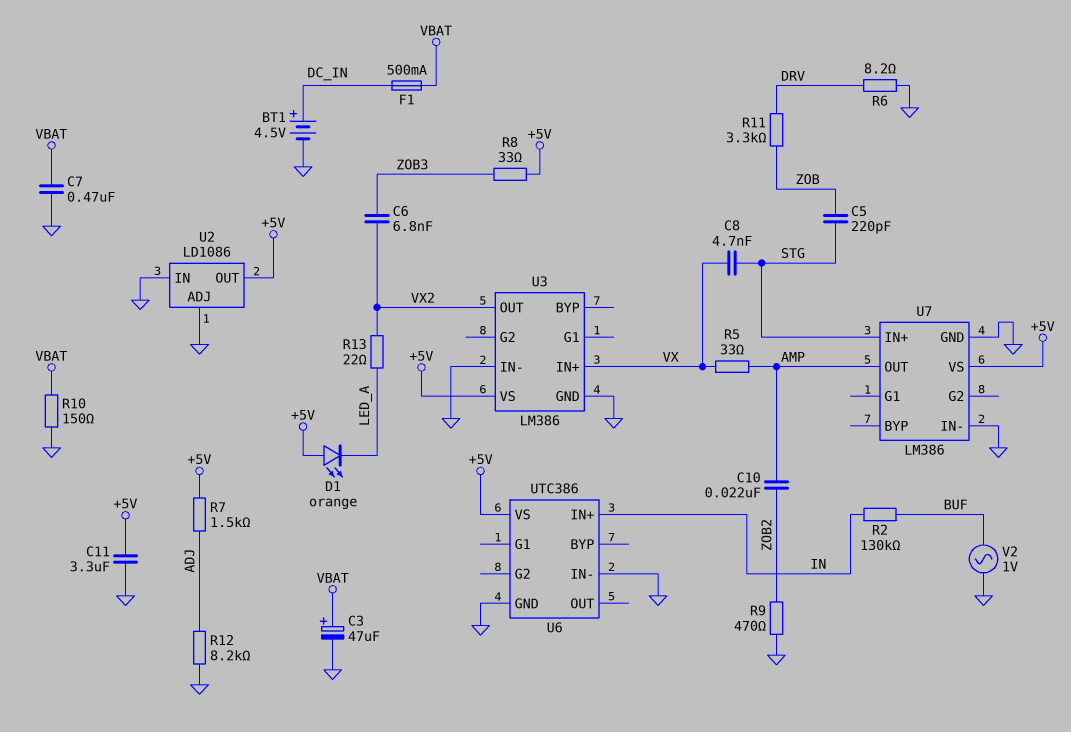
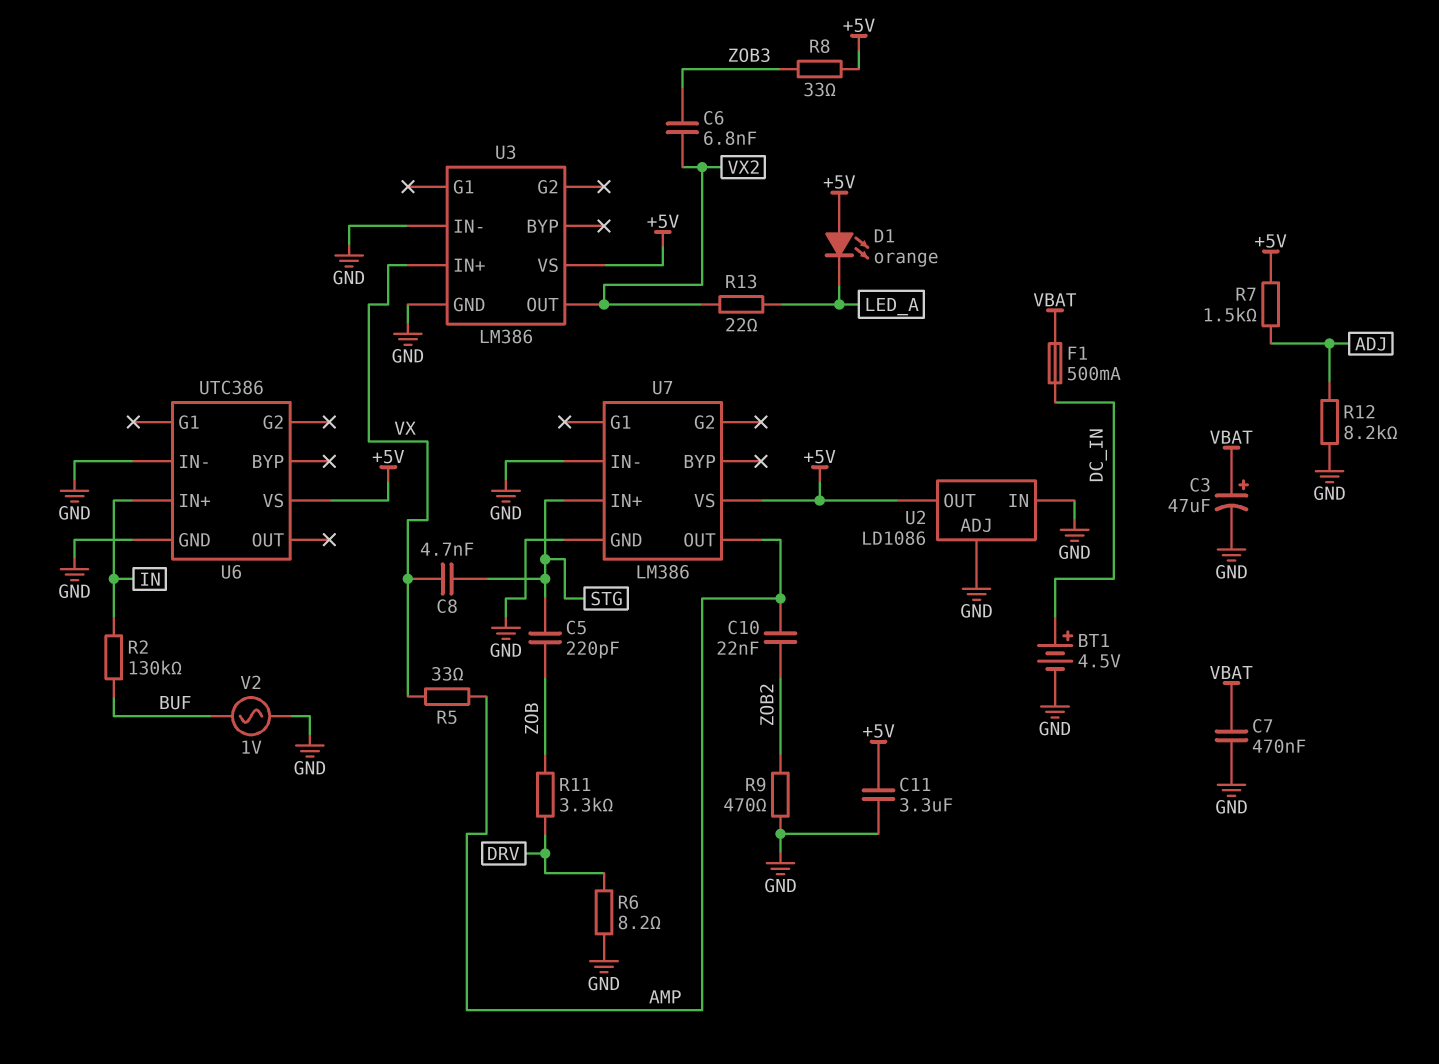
R10: 150 (GND, VBAT) -> none

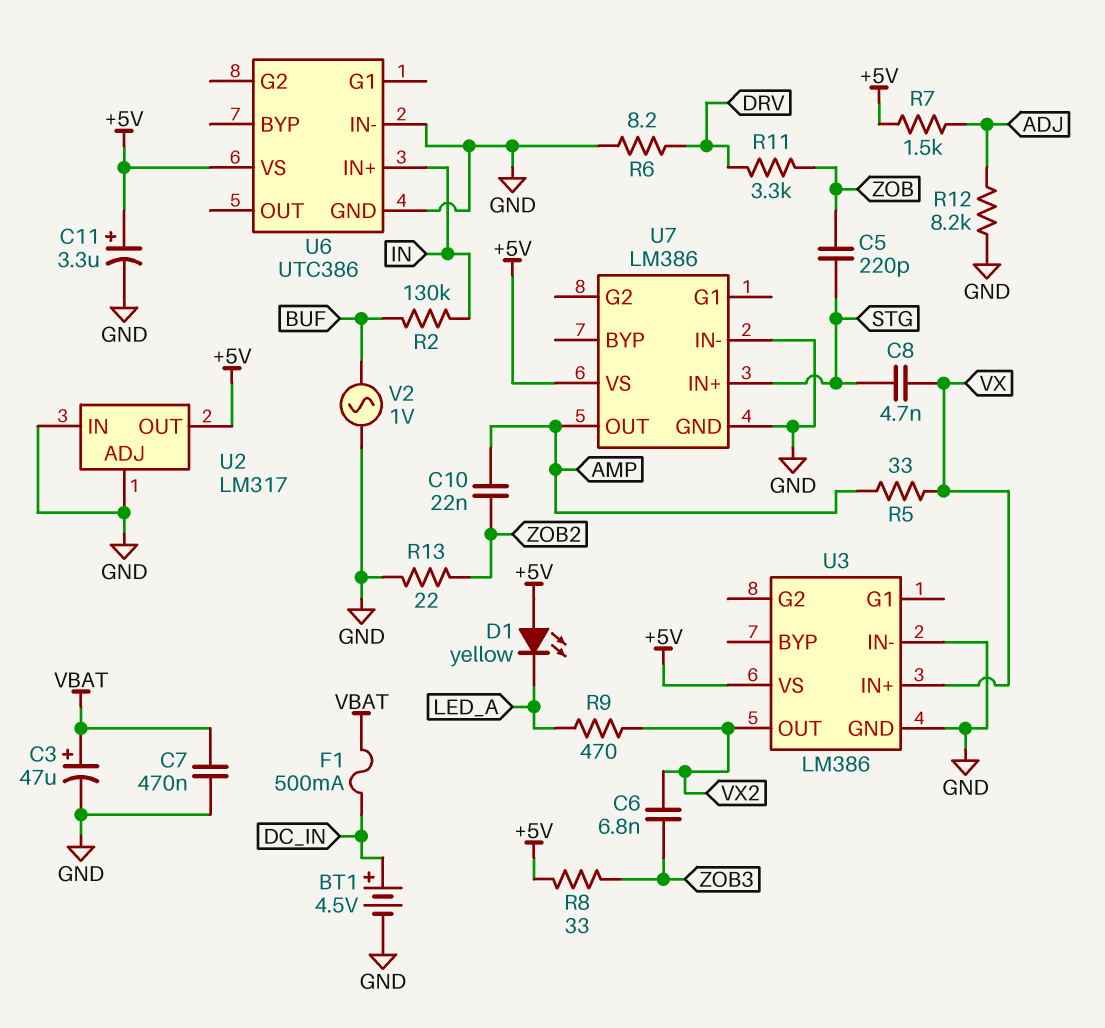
C11: 3.3uF (+5V, GND) -> 3.3uF (plus +5V, minus GND)
D1: LED orange (A +5V, K LED_A) -> LED yellow (A +5V, K LED_A)
R9: 470 (GND, ZOB2) -> 470 (LED_A, VX2)
R13: 22 (LED_A, VX2) -> 22 (GND, ZOB2)
U2: LD1086 -> LM317

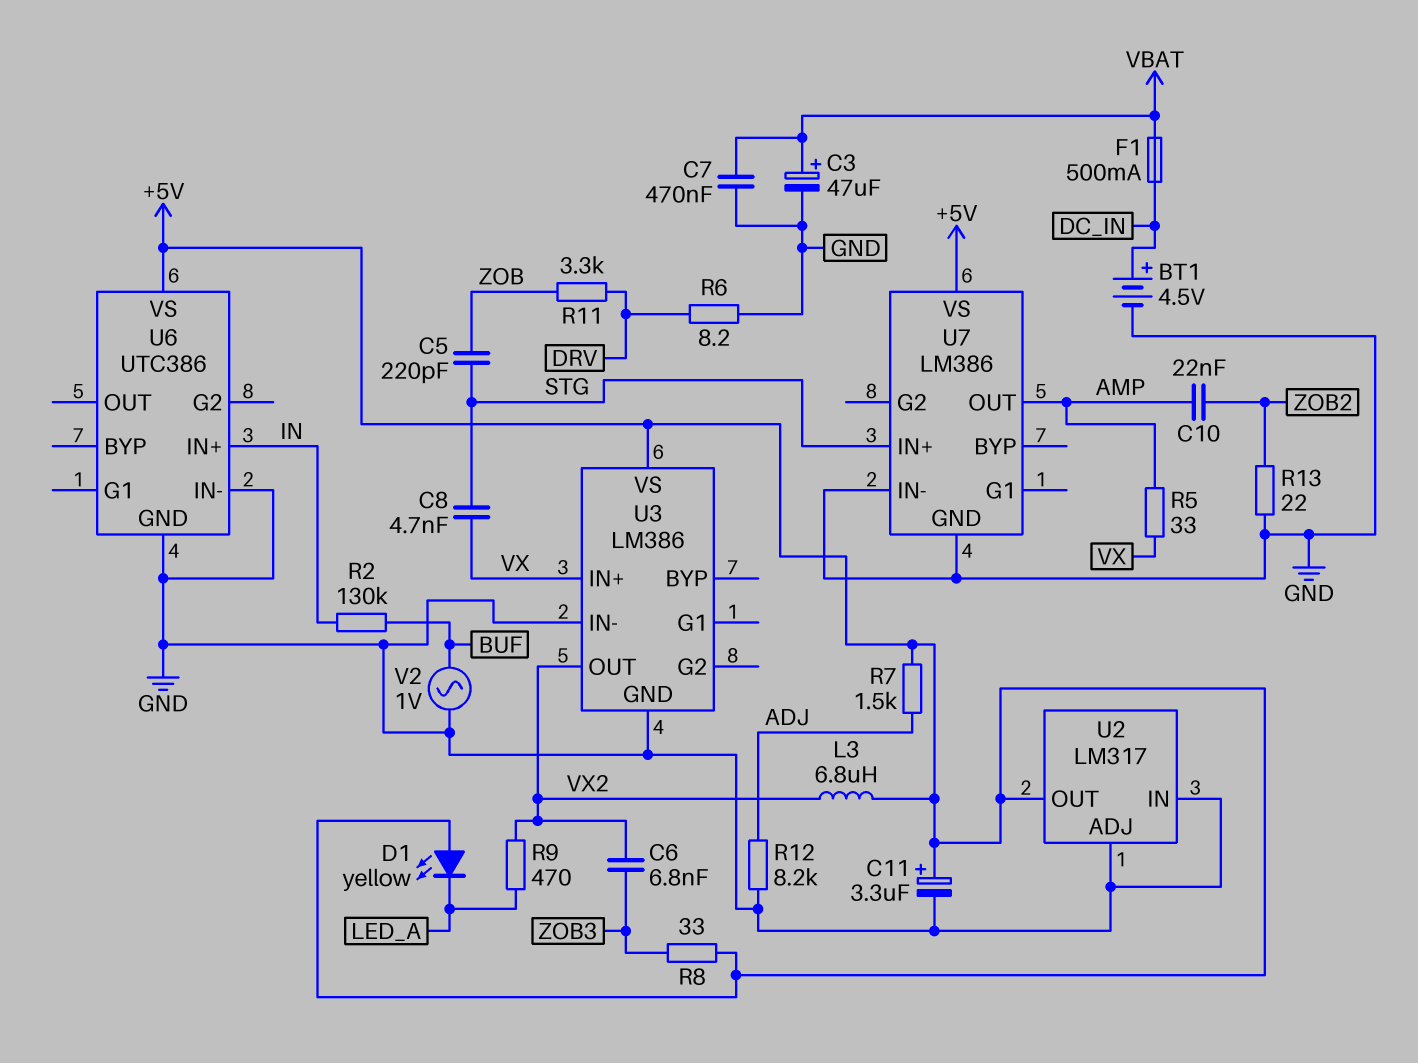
L3: none -> 6.8uH (+5V, VX2)

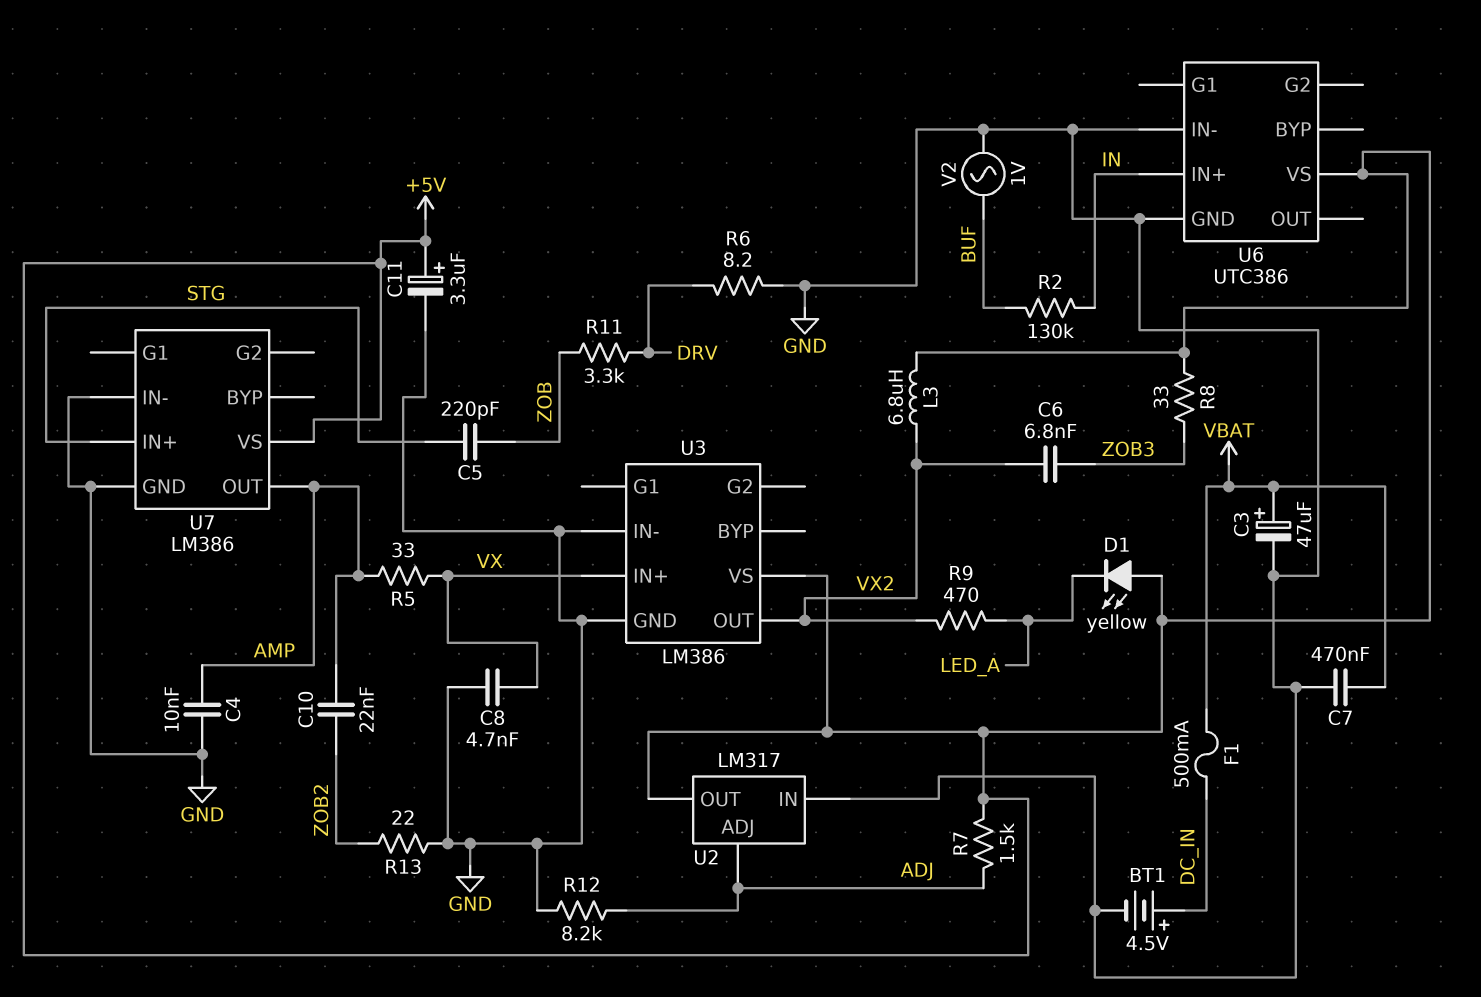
C4: none -> 10nF (AMP, GND)
C8: 4.7nF (STG, VX) -> 4.7nF (GND, VX)
U2 pin ADJ: GND -> ADJ

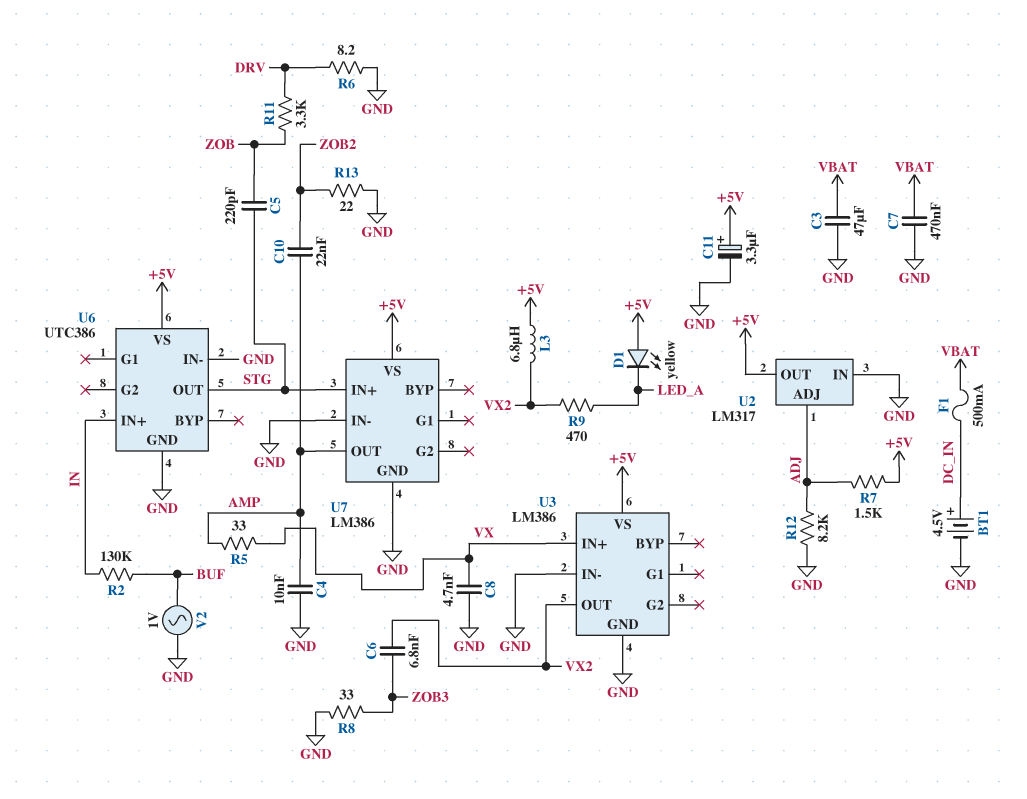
C3: 47uF (plus VBAT, minus GND) -> 47uF (GND, VBAT)
R8: 33 (+5V, ZOB3) -> 33 (GND, ZOB3)
U6 pin OUT: none -> STG

